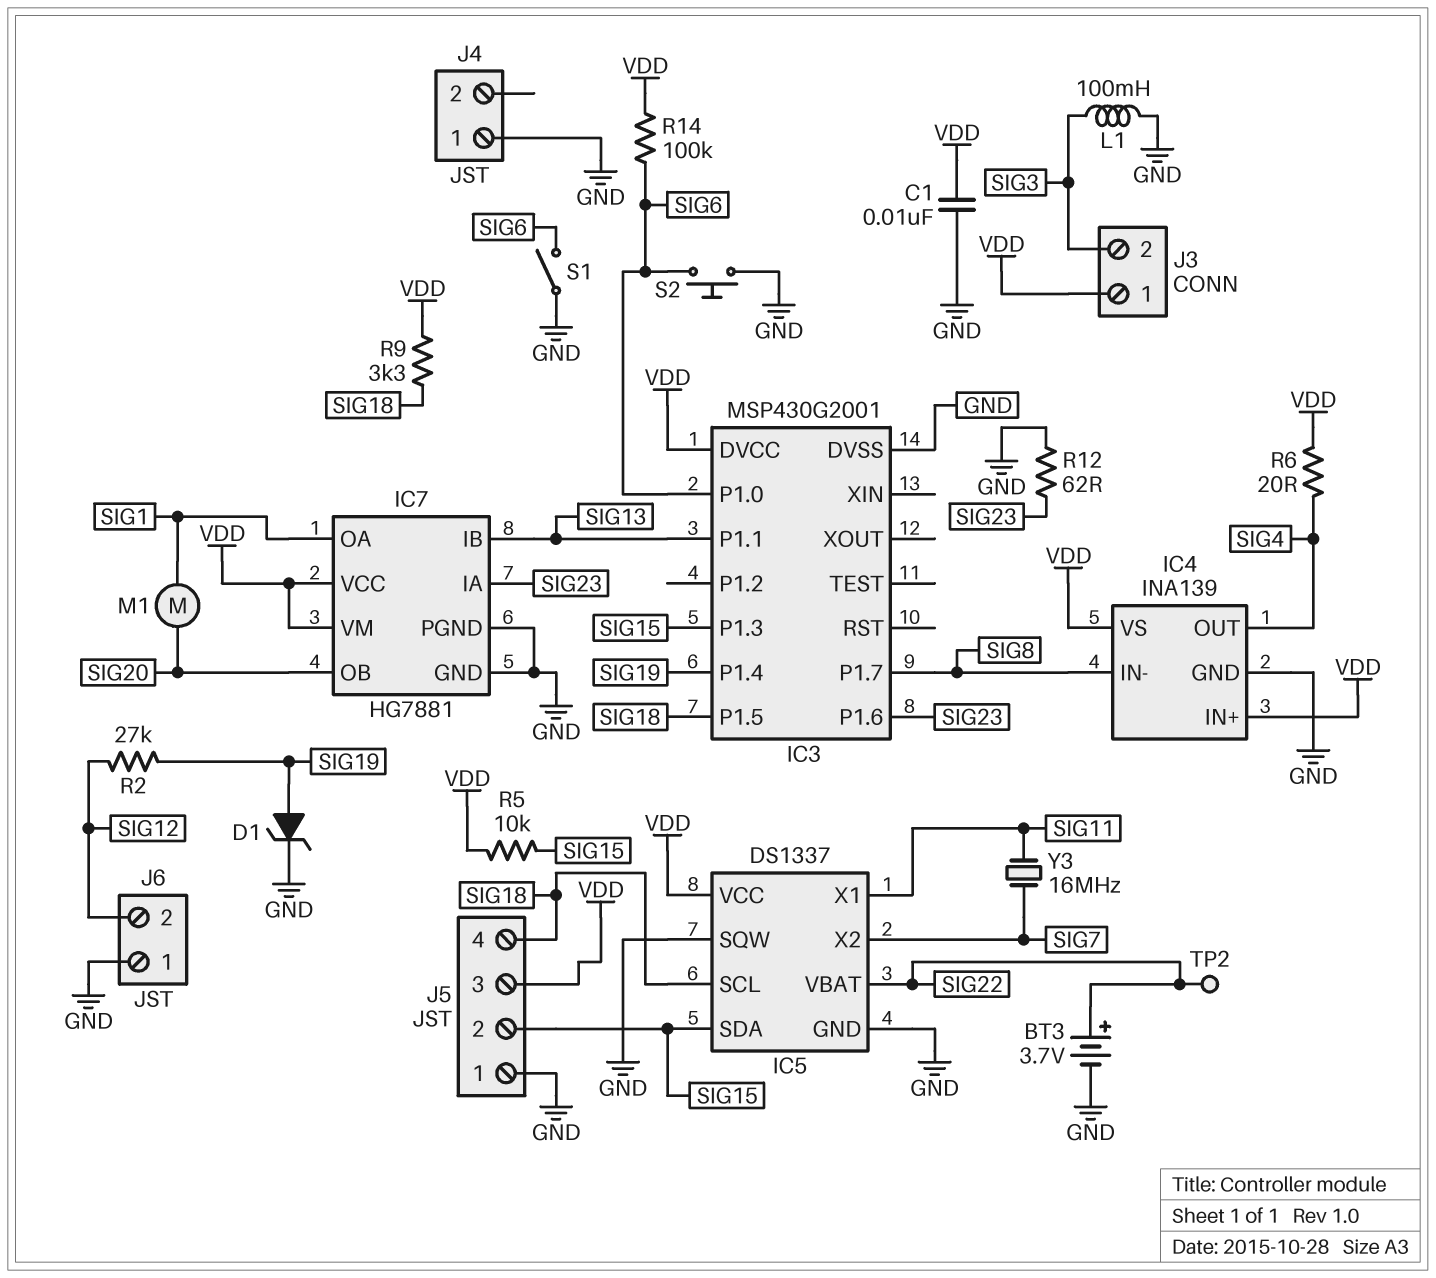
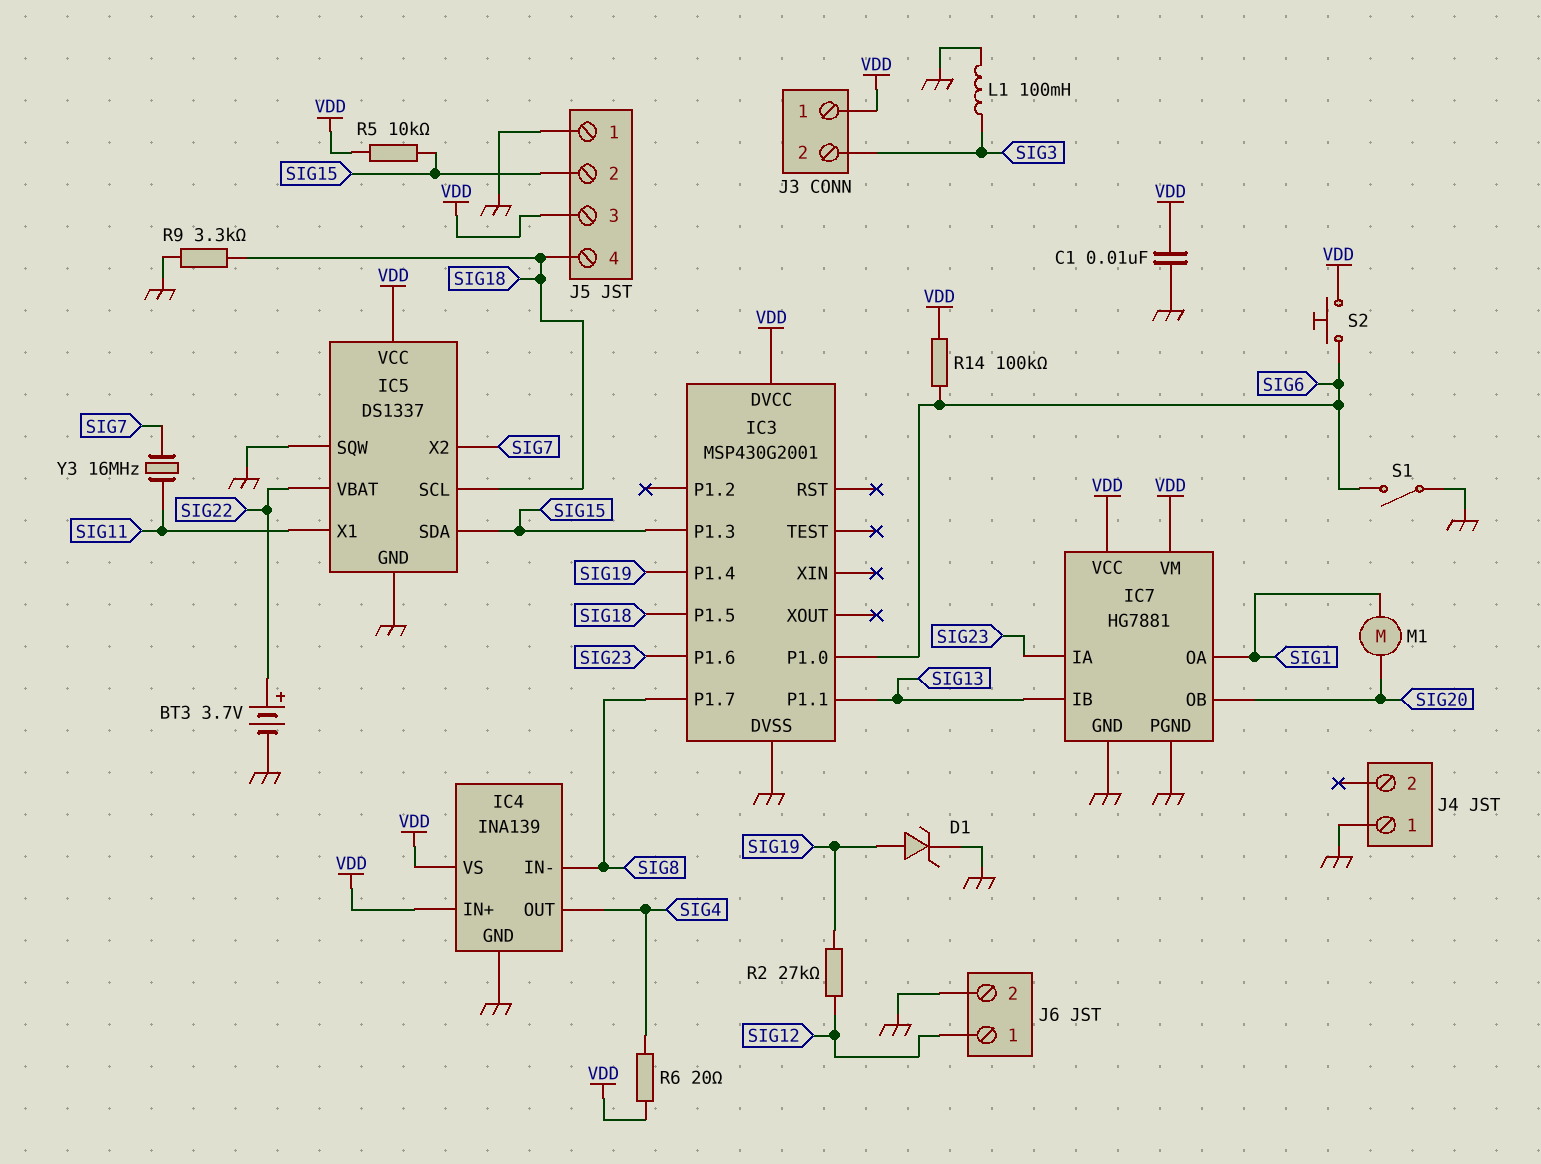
J6 pin 1: GND -> SIG12
J6 pin 2: SIG12 -> GND
R9: 3.3k (SIG18, VDD) -> 3.3k (GND, SIG18)
R12: 62 (GND, SIG23) -> none
S2: button (GND, SIG6) -> button (SIG6, VDD)
TP2: test point (SIG22) -> none

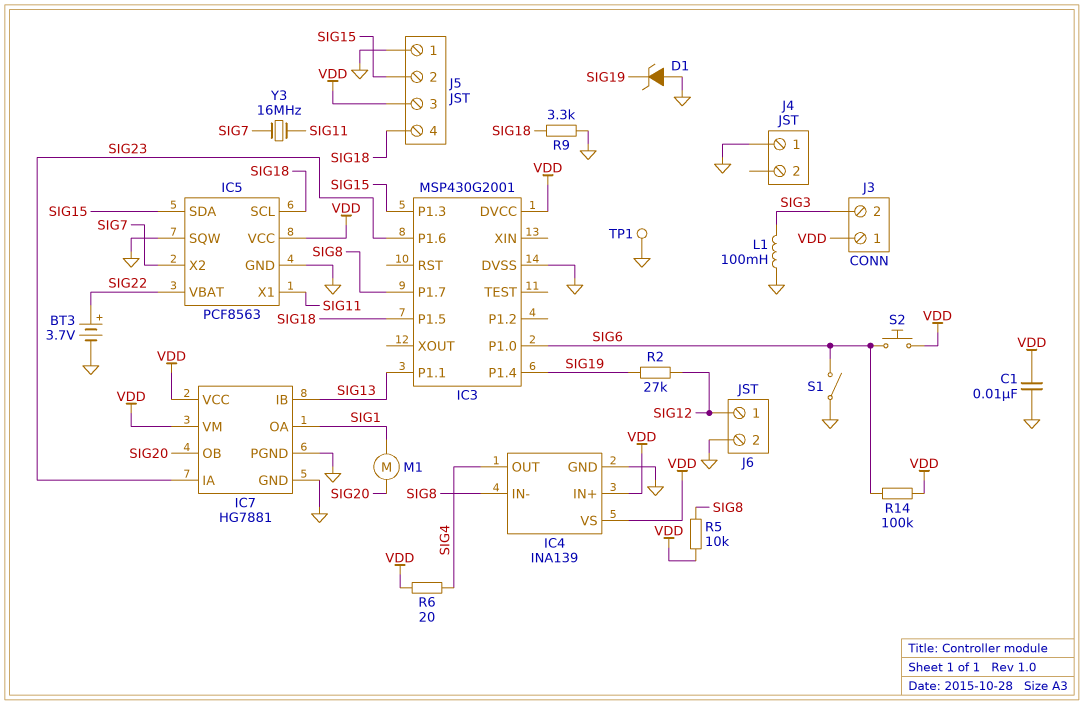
D1: zener (A SIG19, K GND) -> zener (A GND, K SIG19)
IC5: DS1337 -> PCF8563
R5: 10k (SIG15, VDD) -> 10k (SIG8, VDD)
TP1: none -> test point (GND)

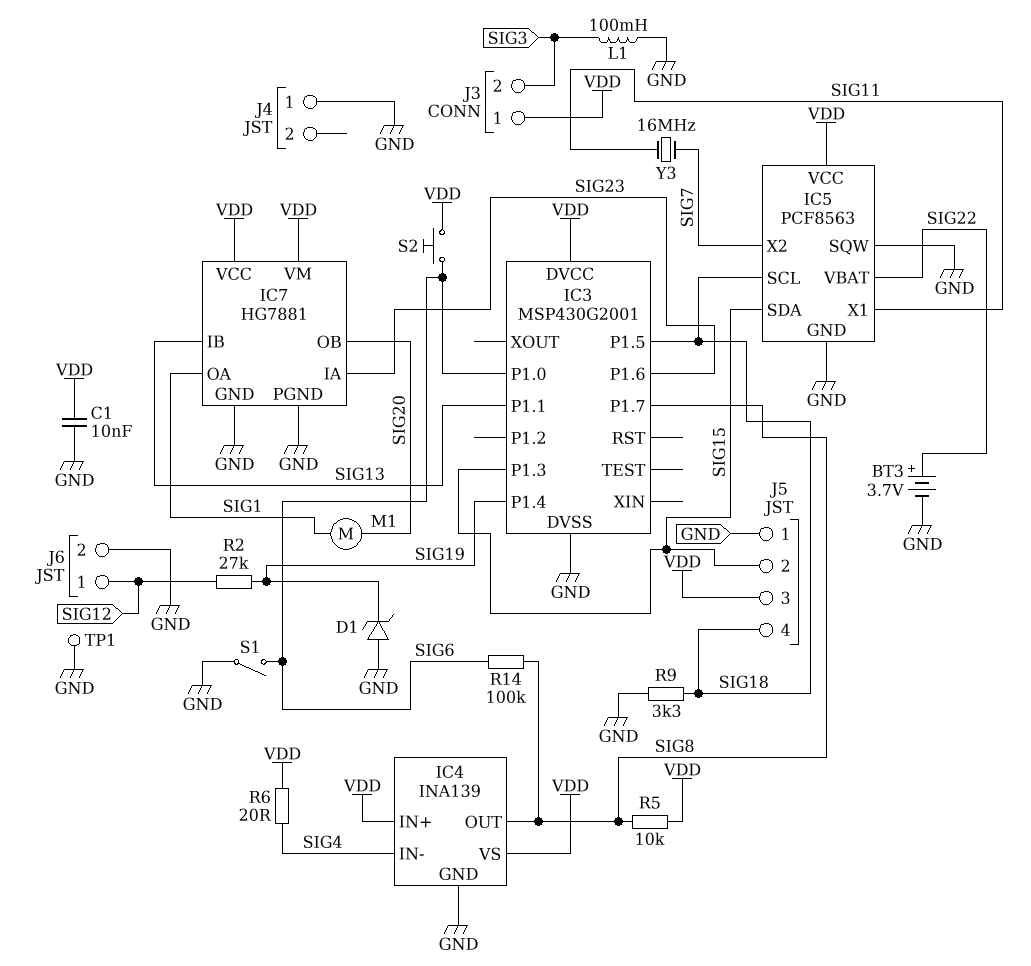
IC4 pin IN-: SIG8 -> SIG4
IC4 pin OUT: SIG4 -> SIG8
R14: 100k (SIG6, VDD) -> 100k (SIG6, SIG8)

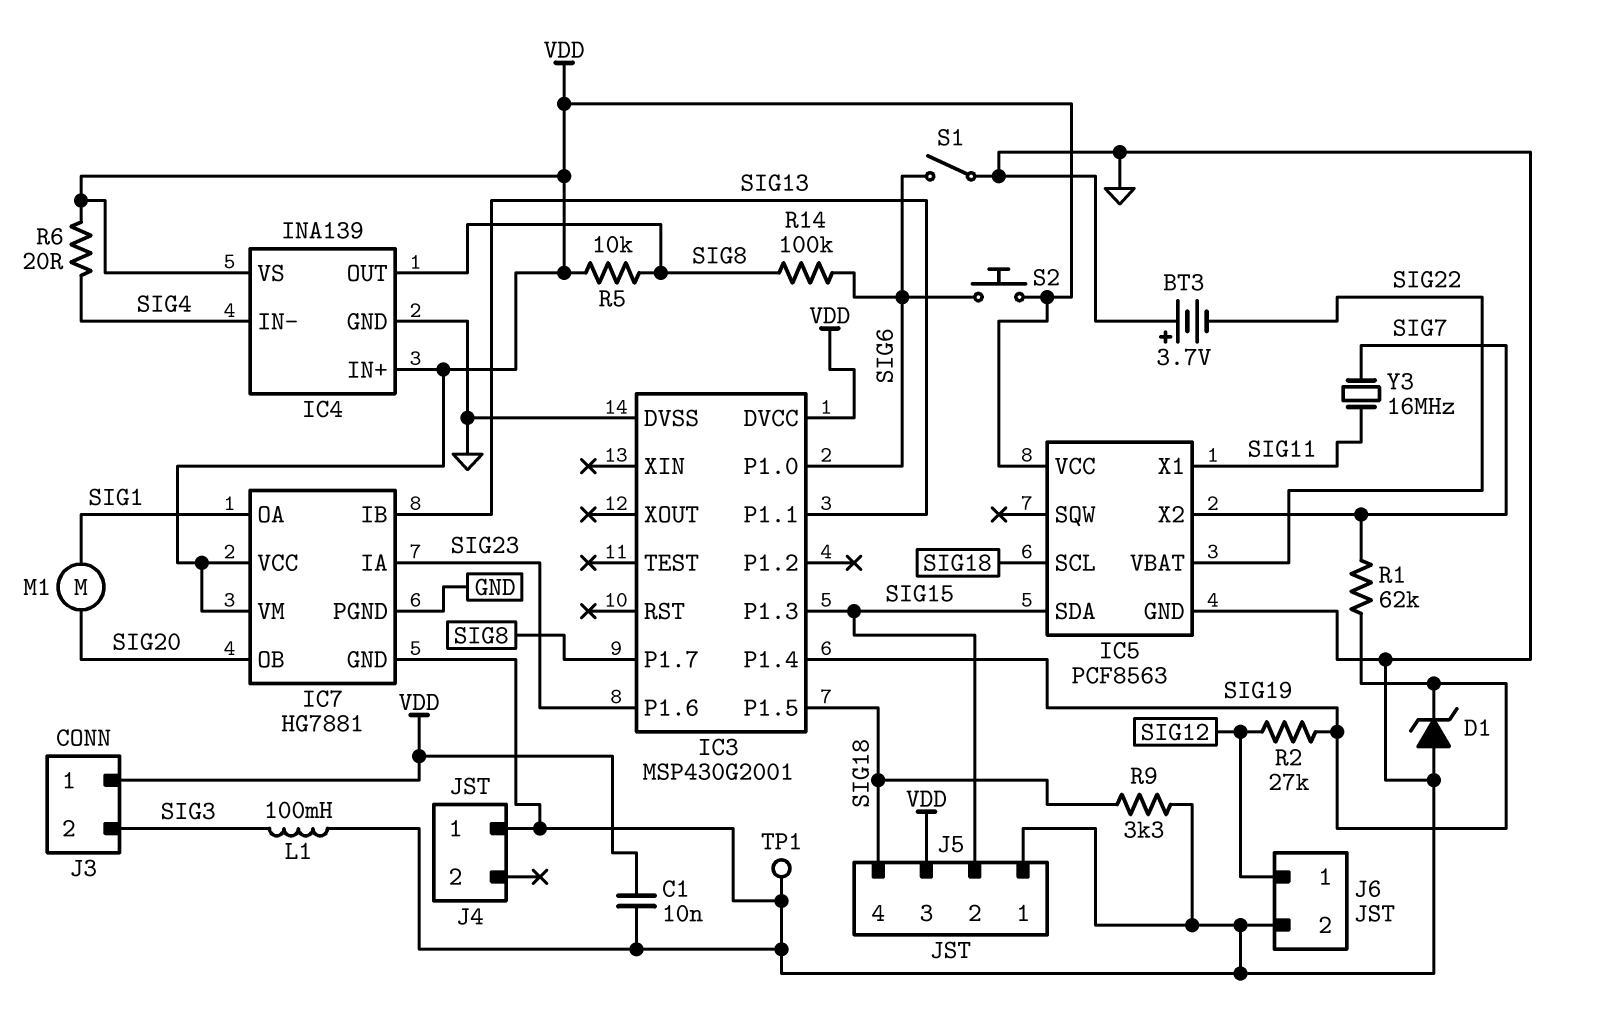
BT3: 3.7V (plus SIG22, minus GND) -> 3.7V (plus GND, minus SIG22)
IC5 pin SQW: GND -> none
R1: none -> 62k (SIG7, SIG19)

